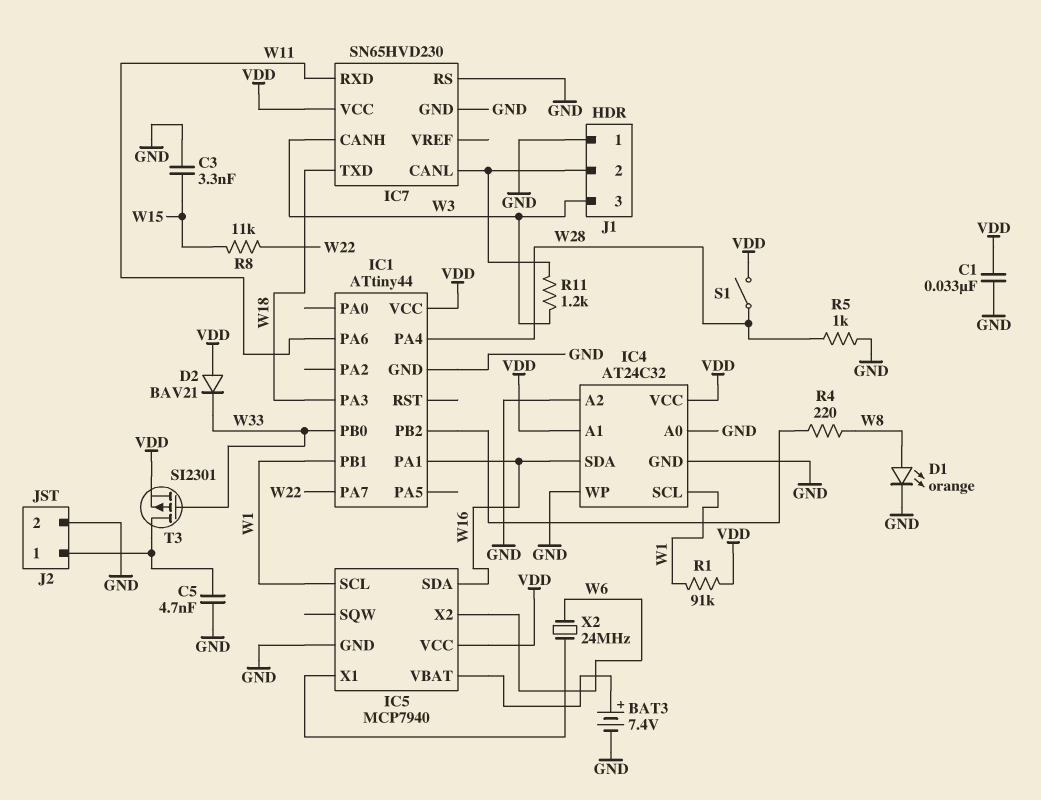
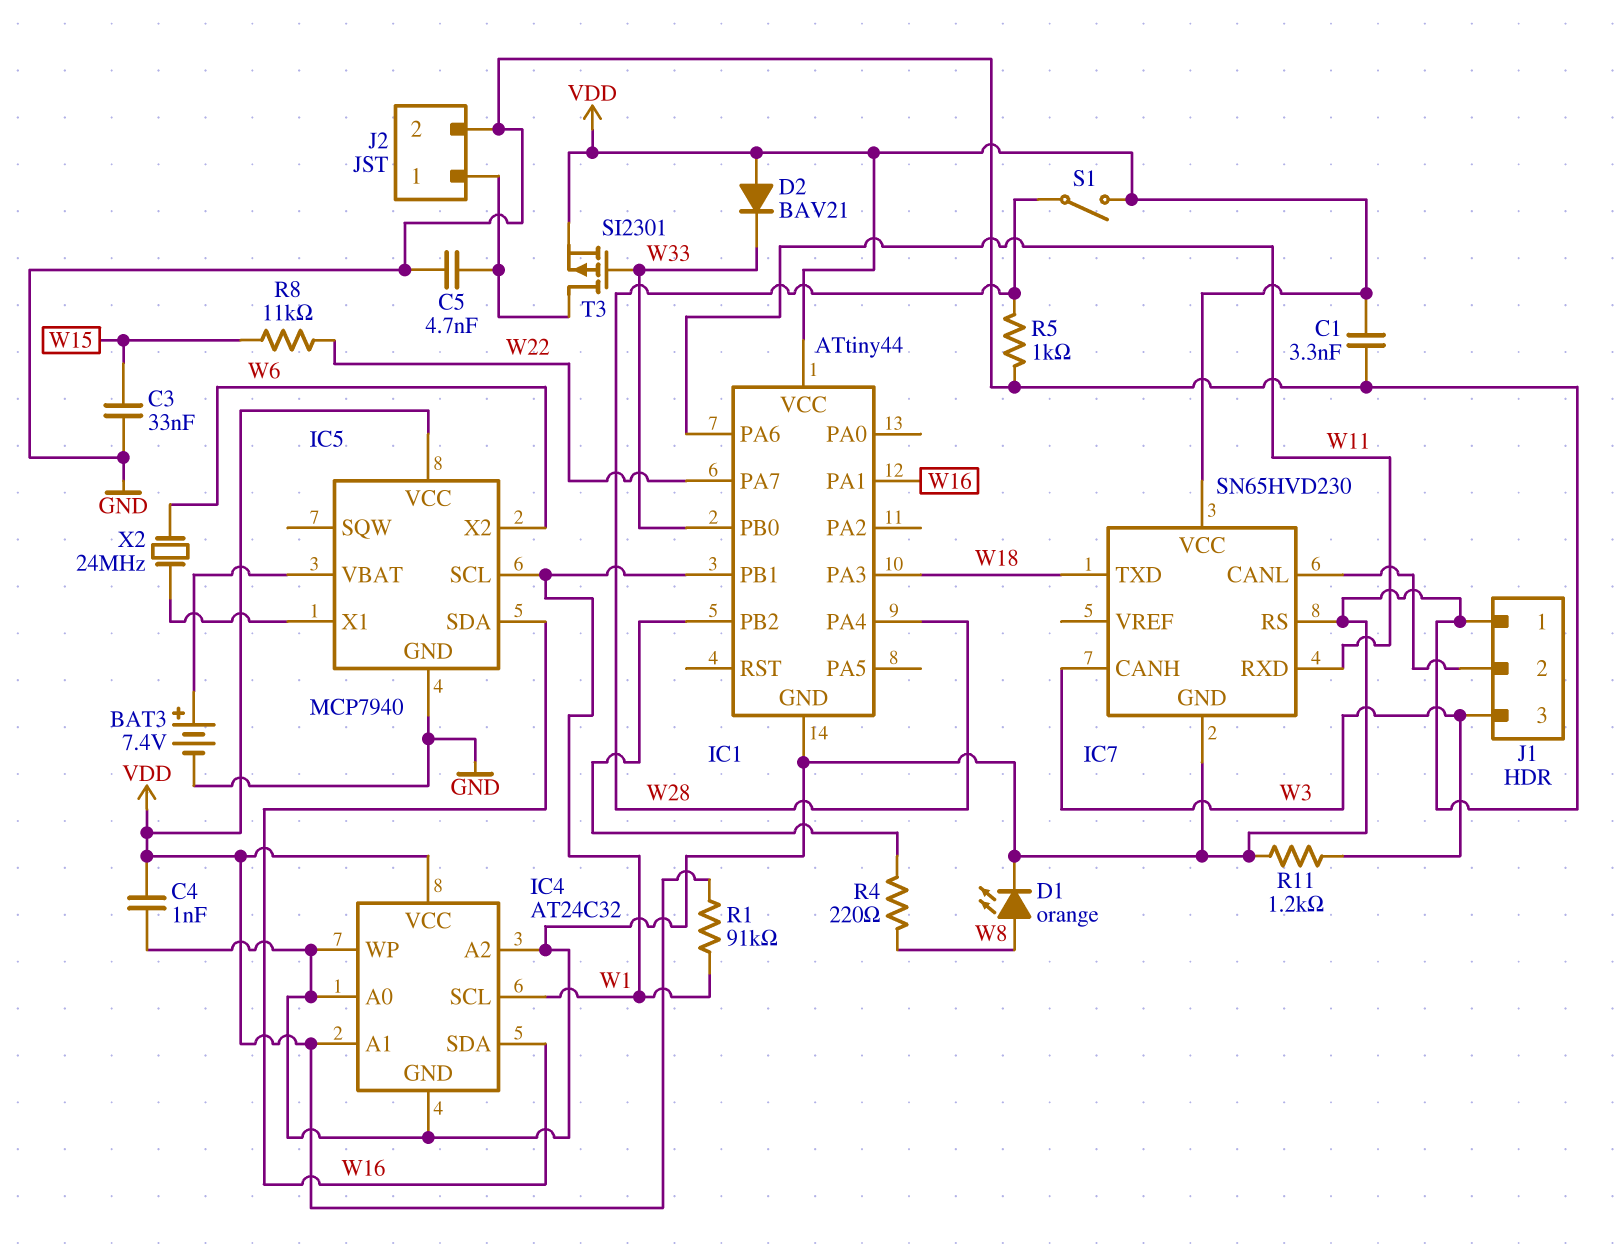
C1: 33nF (GND, VDD) -> 3.3nF (GND, VDD)
C3: 3.3nF (GND, W15) -> 33nF (GND, W15)
C4: none -> 1nF (GND, VDD)
R11: 1.2k (IC7/CANL, W3) -> 1.2k (GND, W3)

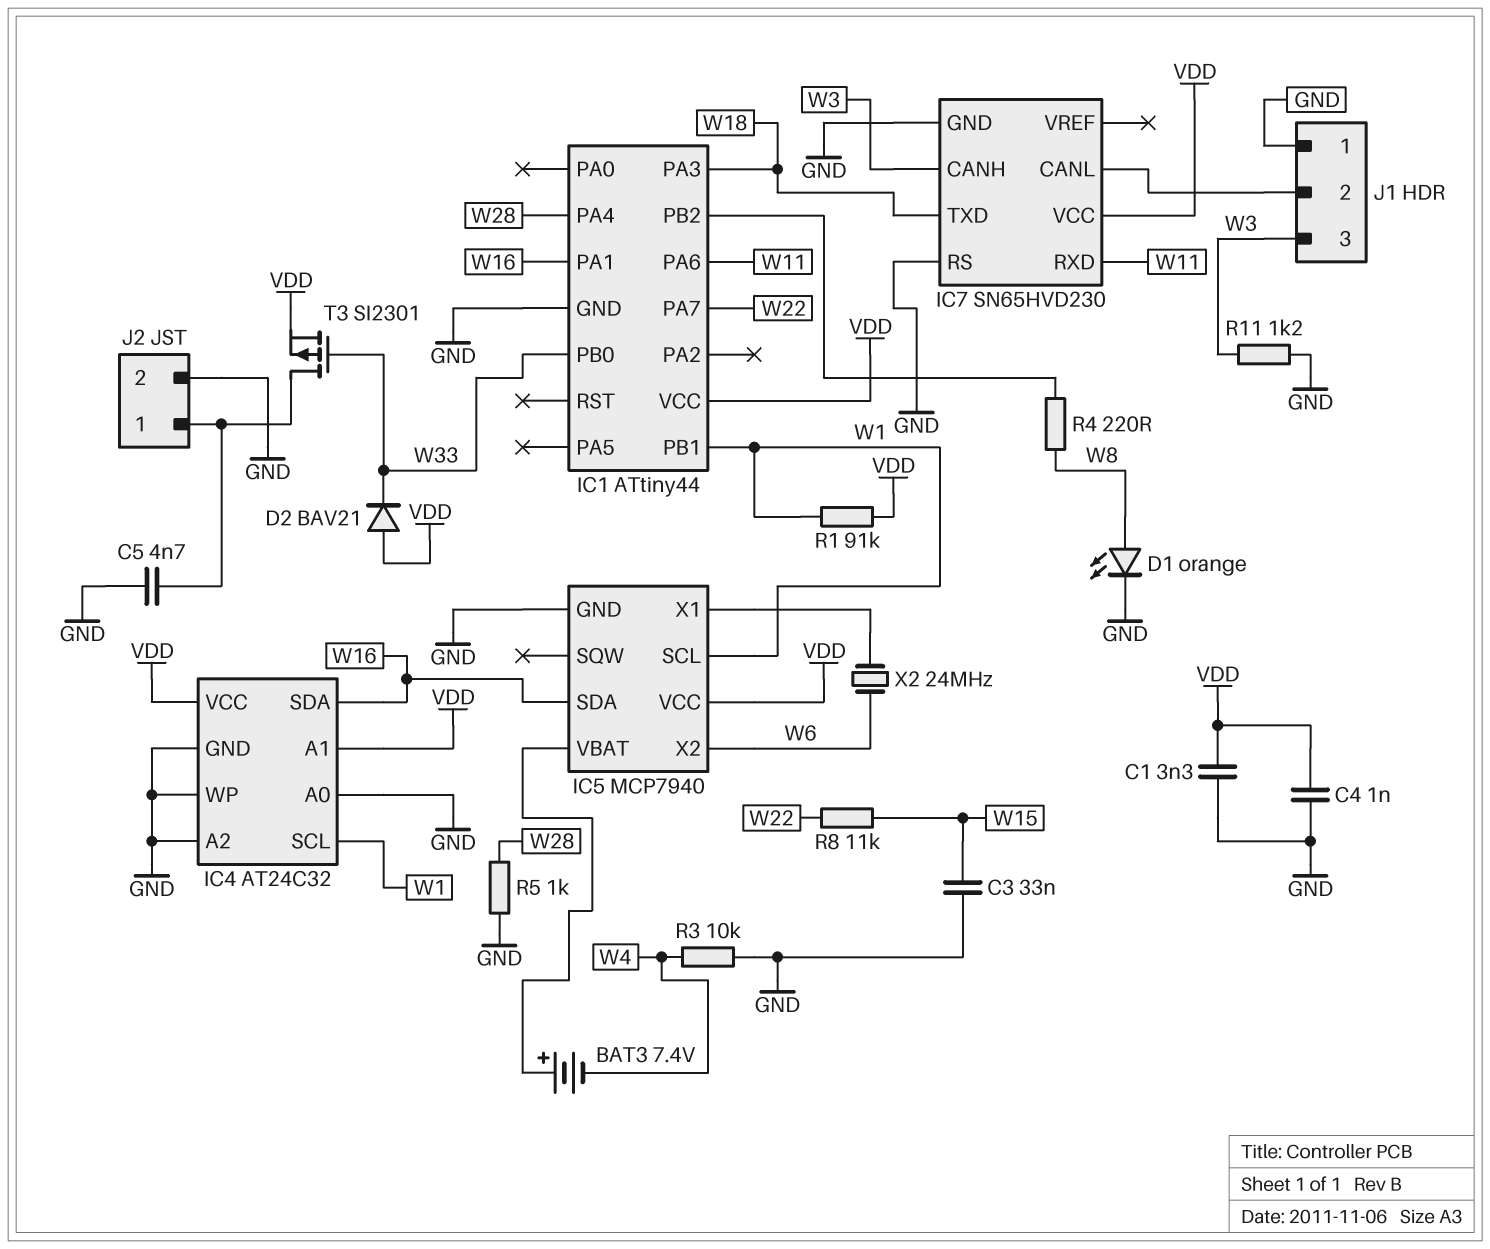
BAT3: 7.4V (plus IC5/VBAT, minus GND) -> 7.4V (plus IC5/VBAT, minus W4)
R3: none -> 10k (GND, W4)
S1: switch (VDD, W28) -> none

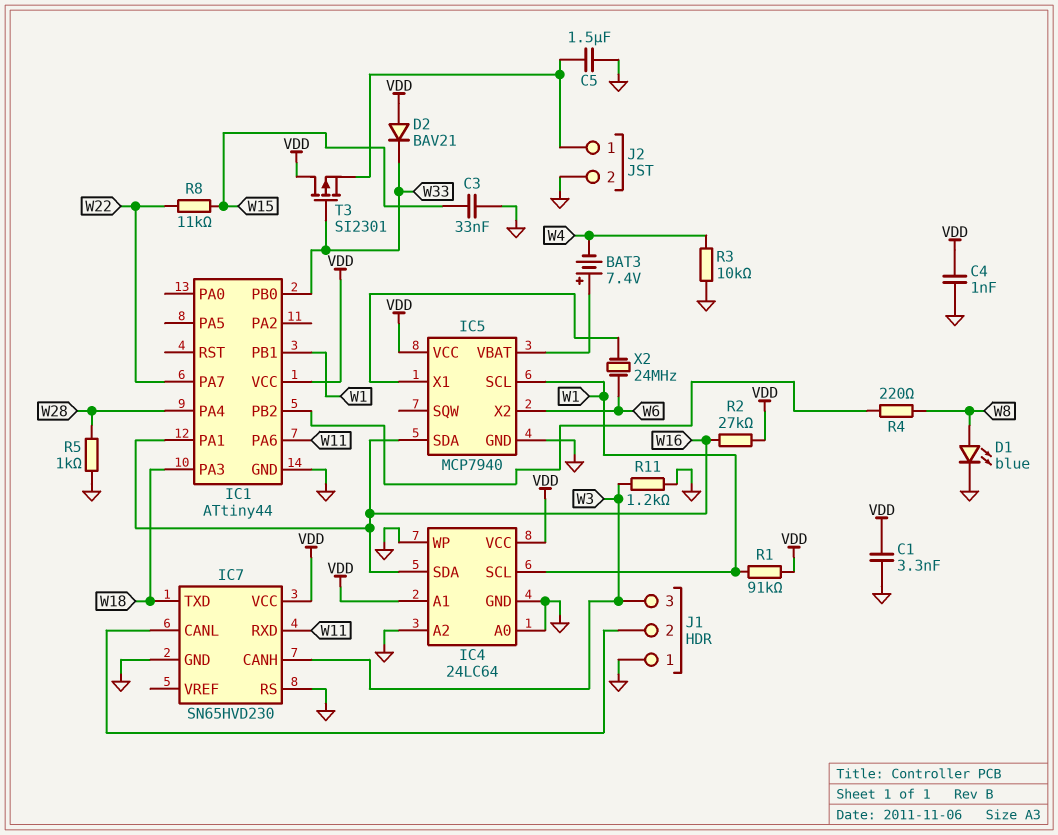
C5: 4.7nF (GND, J2/1) -> 1.5uF (GND, J2/1)
D1: LED orange (A W8, K GND) -> LED blue (A W8, K GND)
IC4: AT24C32 -> 24LC64
R2: none -> 27k (VDD, W16)
T3: PMOS SI2301 (G W33, D J2/1, S VDD) -> PMOS SI2301 (G W33, D VDD, S J2/1)

